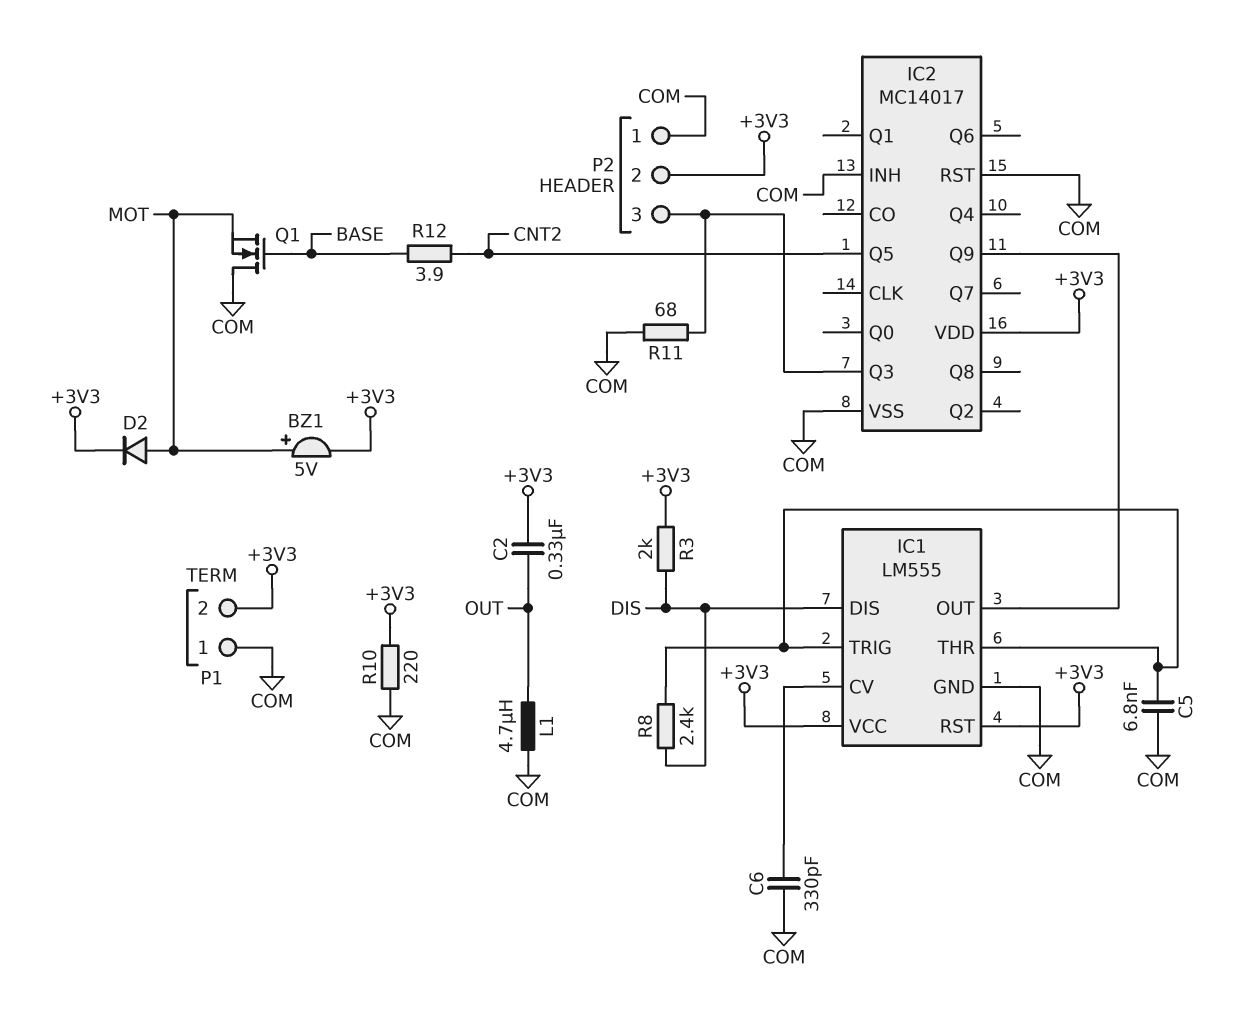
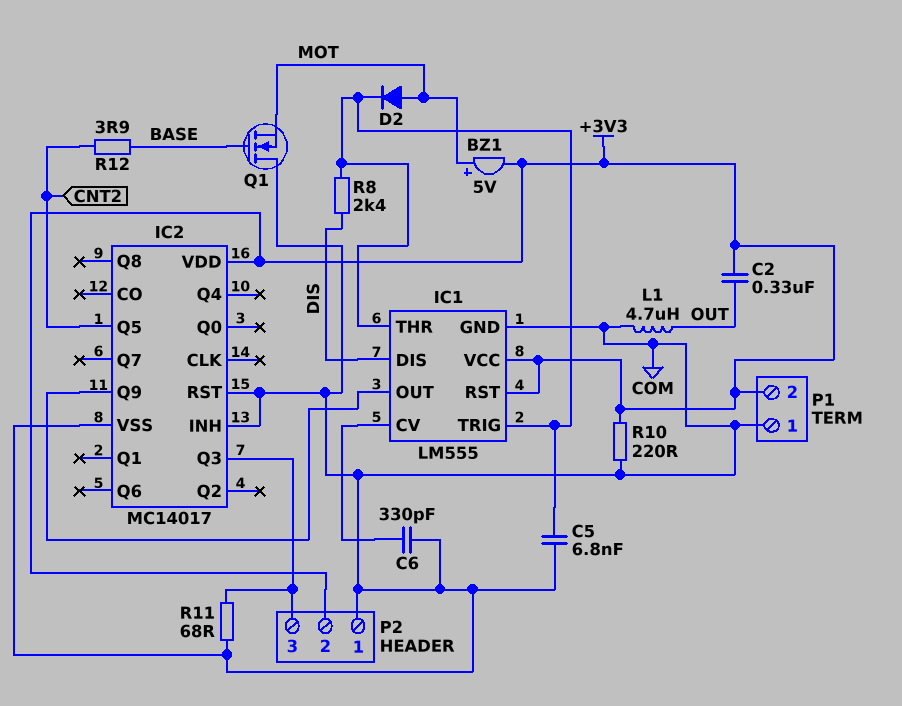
D2: diode (A MOT, K +3V3) -> diode (A MOT, K IC1/THR)
R3: 2k (+3V3, DIS) -> none

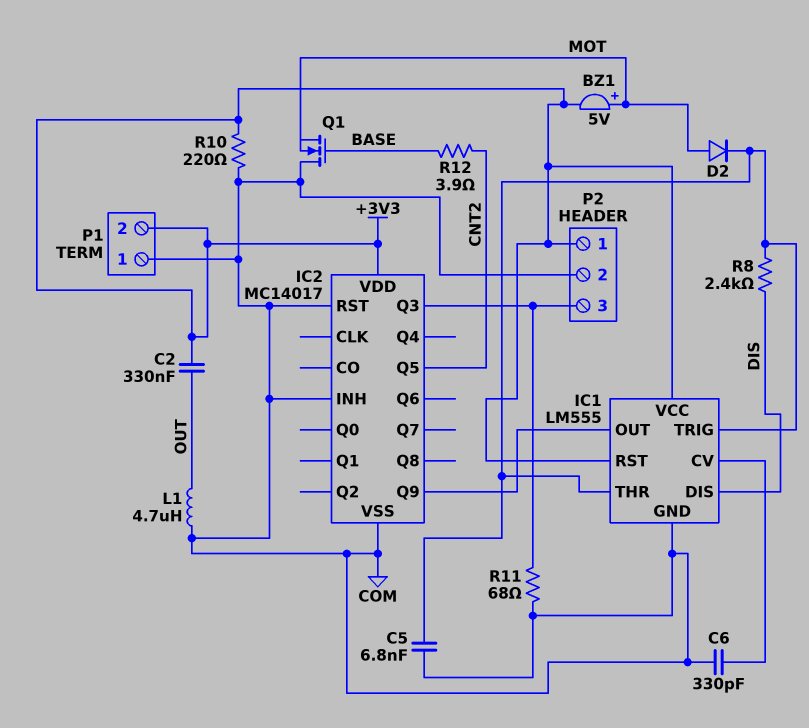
P2 pin 1: COM -> +3V3
P2 pin 2: +3V3 -> COM

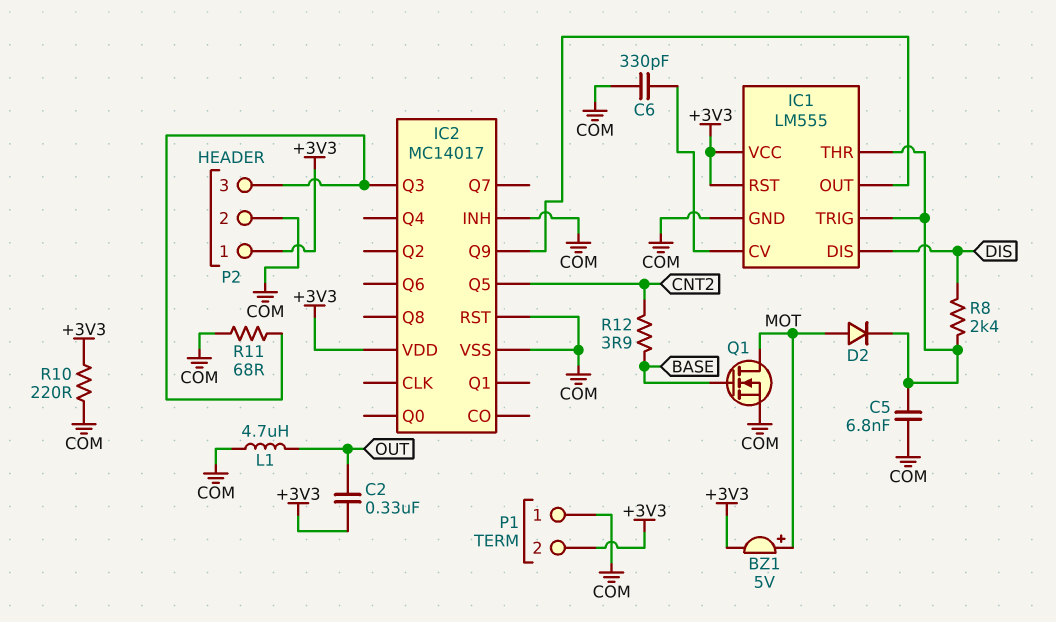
Q1: NMOS (G BASE, D COM, S MOT) -> NMOS (G BASE, D MOT, S COM)

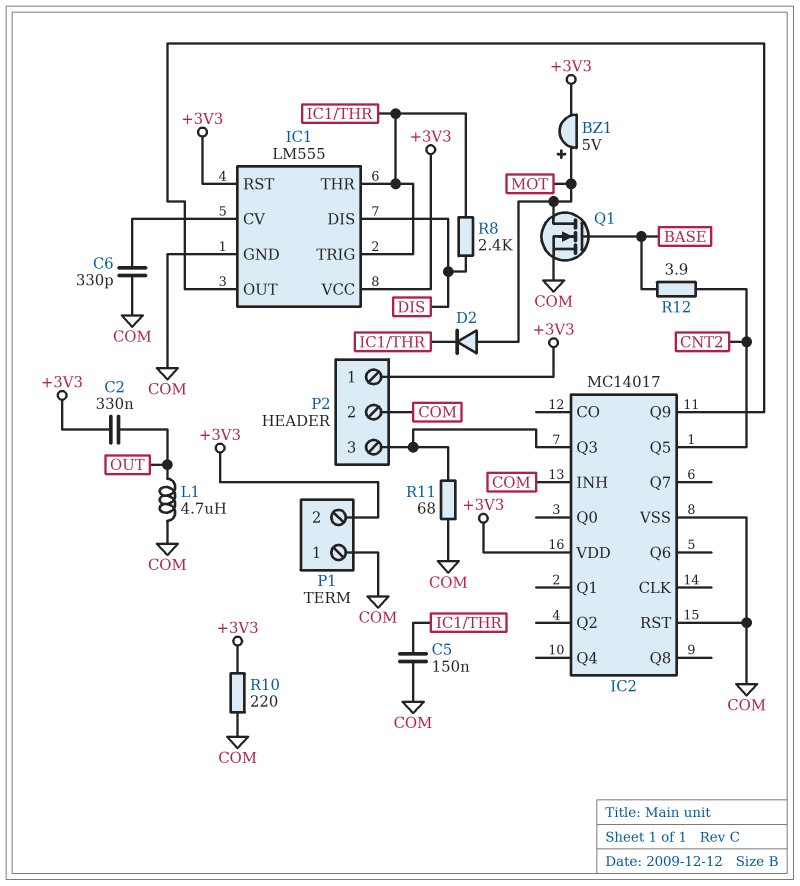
C5: 6.8nF (COM, IC1/THR) -> 150nF (COM, IC1/THR)

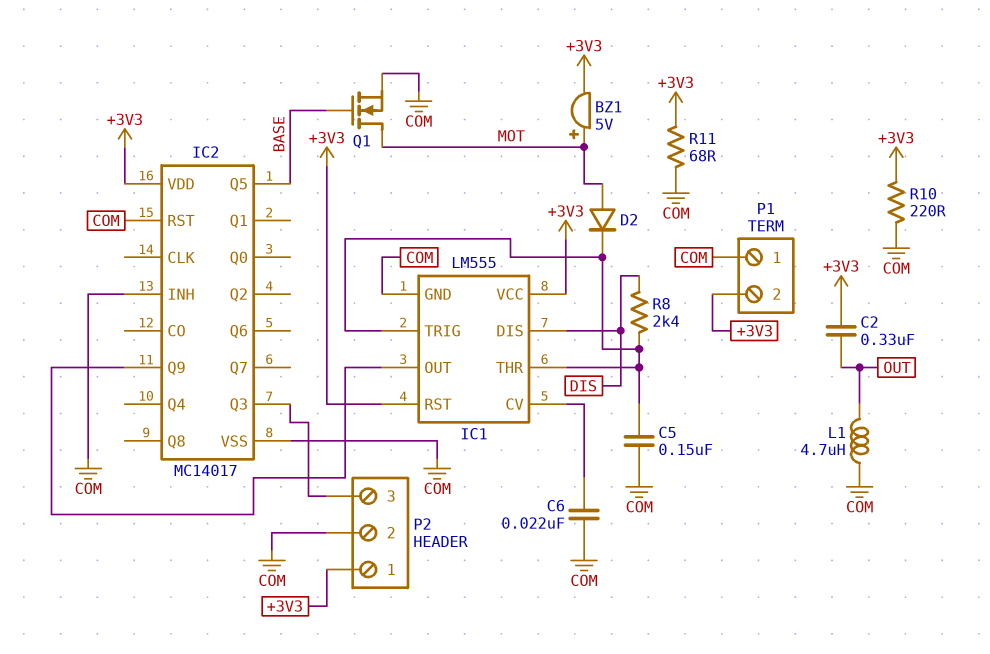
C6: 330pF (COM, IC1/CV) -> 22nF (COM, IC1/CV)
IC2 pin Q5: CNT2 -> BASE
R11: 68 (COM, IC2/Q3) -> 68 (+3V3, COM)
R12: 3.9 (BASE, CNT2) -> none

